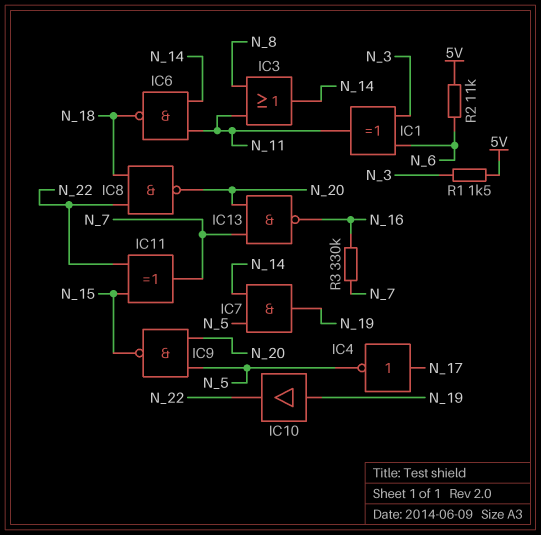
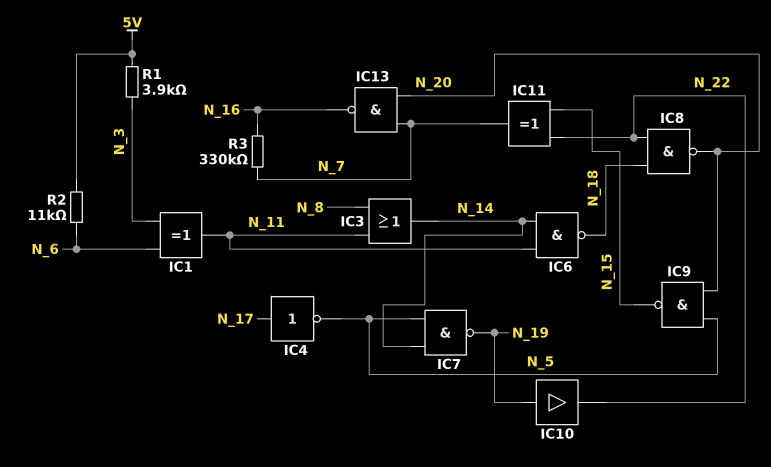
IC7: AND (in N_5, in N_14, out N_19) -> NAND (in N_5, in N_14, out N_19)
R1: 1.5k (5V, N_3) -> 3.9k (5V, N_3)

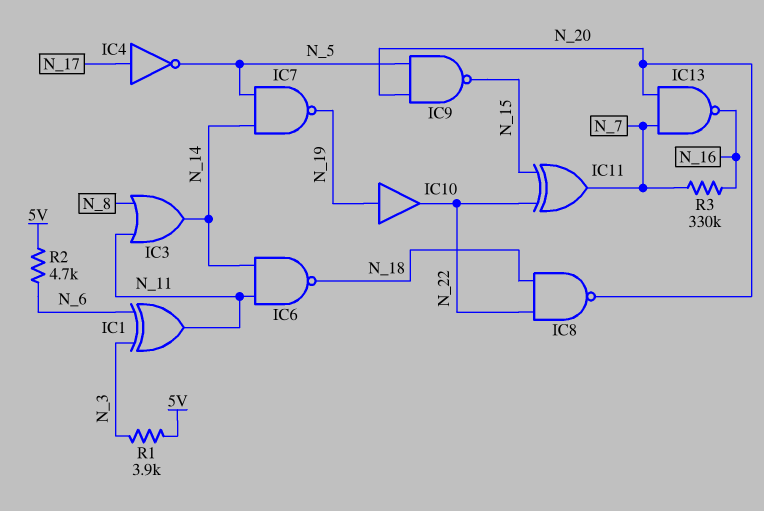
R2: 11k (5V, N_6) -> 4.7k (5V, N_6)

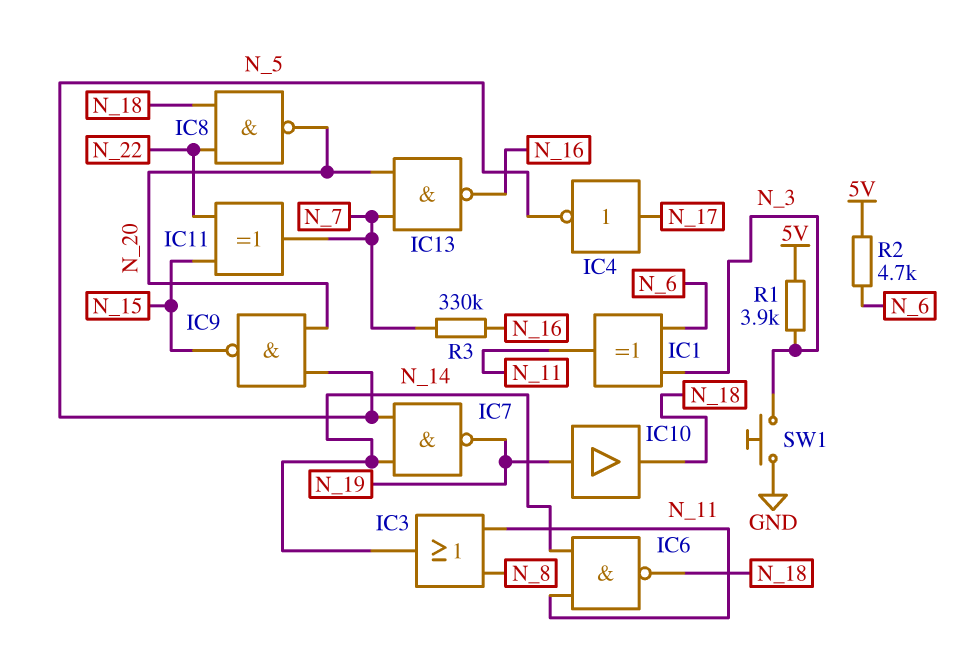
IC10: buffer (in N_19, out N_22) -> buffer (in N_19, out N_18)
SW1: none -> button (GND, N_3)

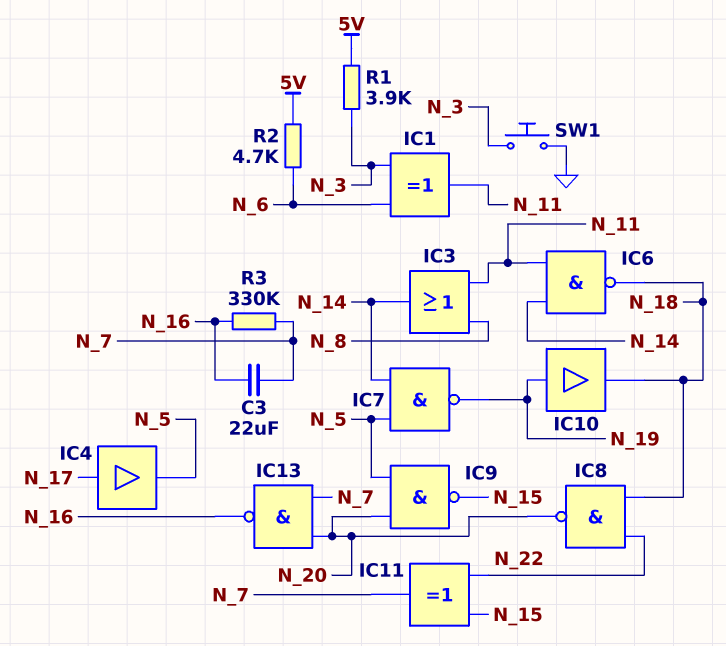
C3: none -> 22uF (N_7, N_16)
IC4: NOT (in N_17, out N_5) -> buffer (in N_17, out N_5)

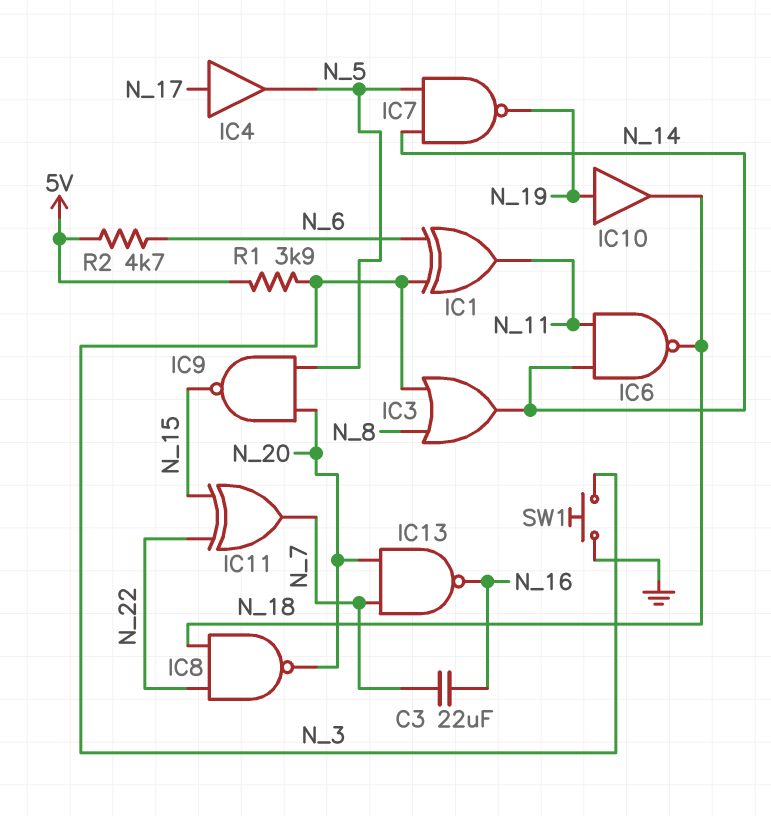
IC3: OR (in N_8, in N_11, out N_14) -> OR (in N_3, in N_8, out N_14)
R3: 330k (N_7, N_16) -> none

